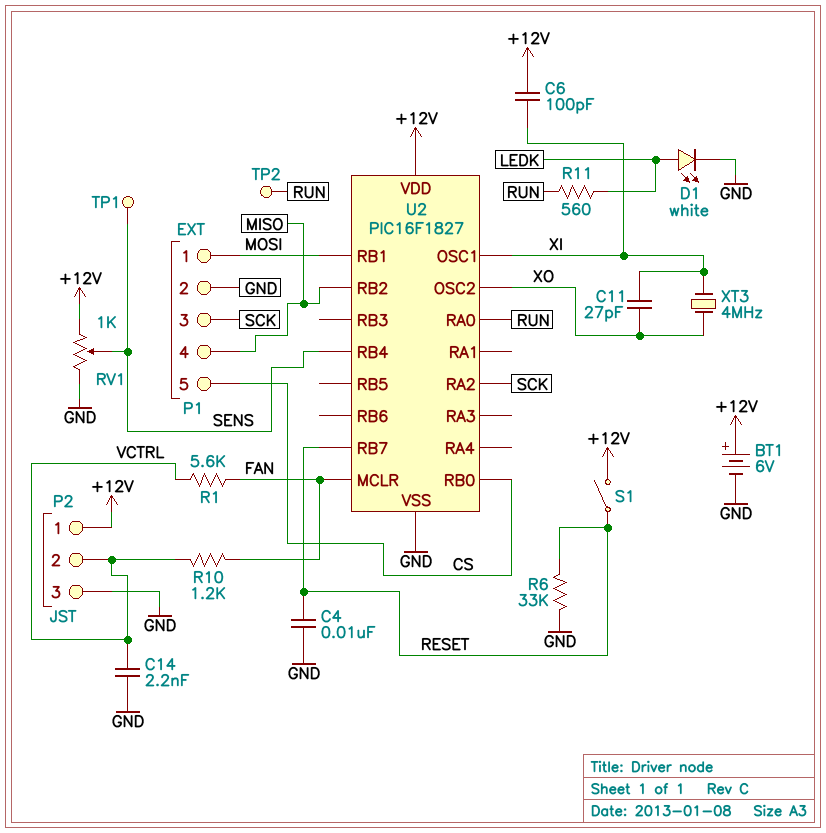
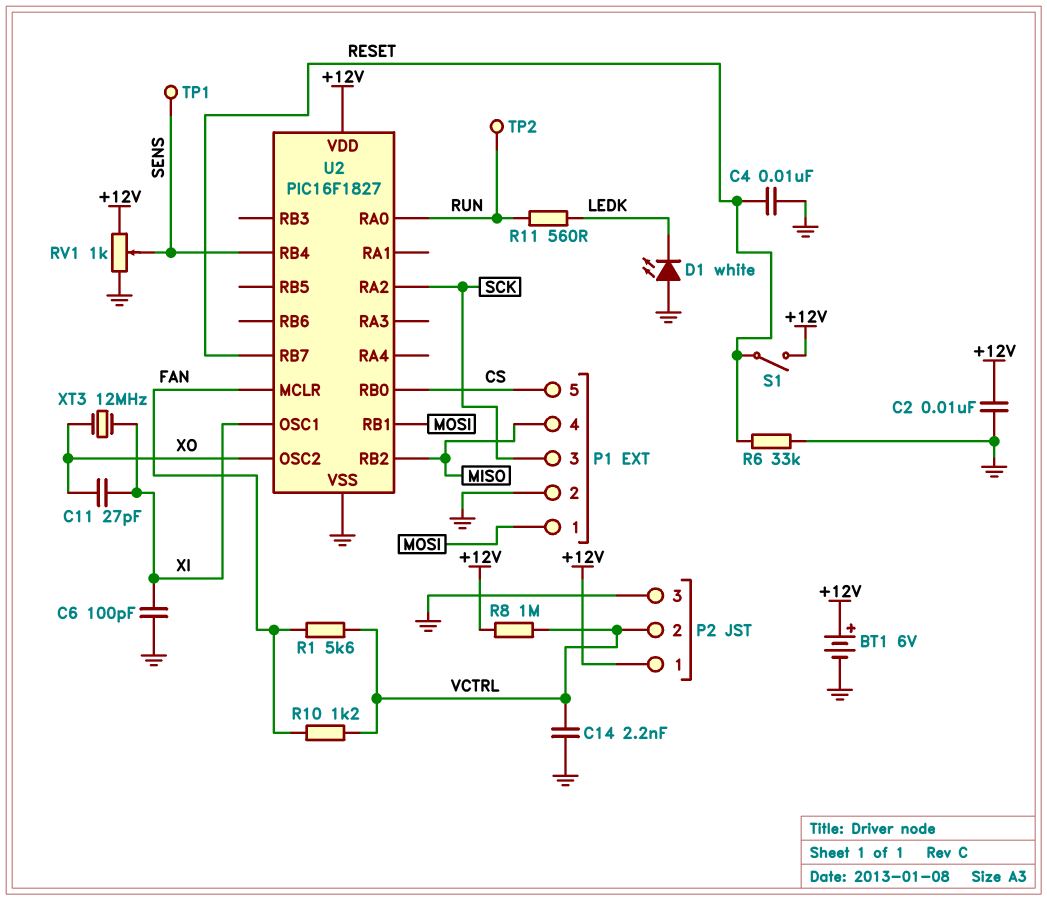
C2: none -> 10nF (+12V, GND)
C6: 100pF (+12V, XI) -> 100pF (GND, XI)
D1: LED white (A LEDK, K GND) -> LED white (A GND, K LEDK)
R8: none -> 1M (+12V, VCTRL)
XT3: 4MHz (XI, XO) -> 12MHz (XI, XO)

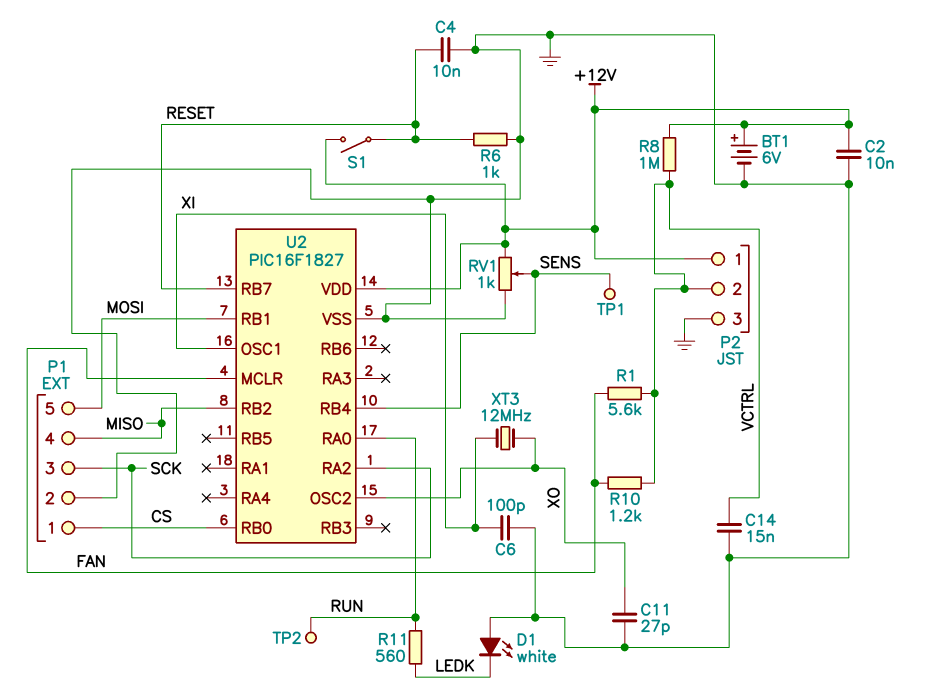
C11: 27pF (XI, XO) -> 27pF (GND, XO)
C14: 2.2nF (GND, VCTRL) -> 15nF (GND, VCTRL)
P1 pin 1: MOSI -> CS
P1 pin 5: CS -> MOSI
R6: 33k (GND, RESET) -> 1k (GND, RESET)

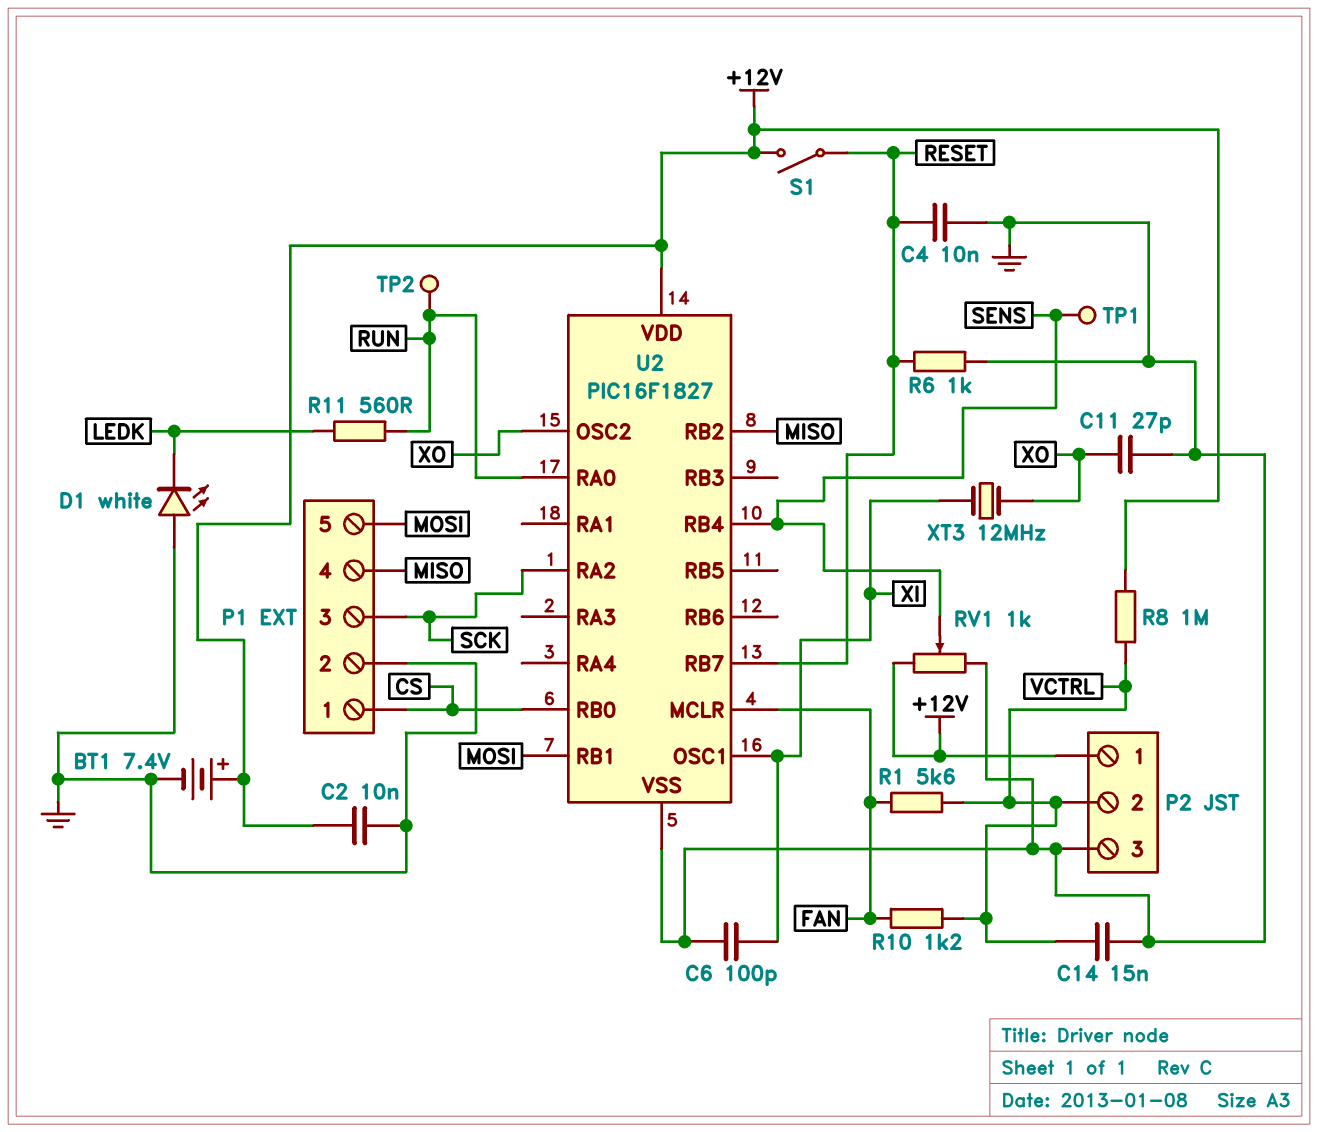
BT1: 6V (plus +12V, minus GND) -> 7.4V (plus +12V, minus GND)

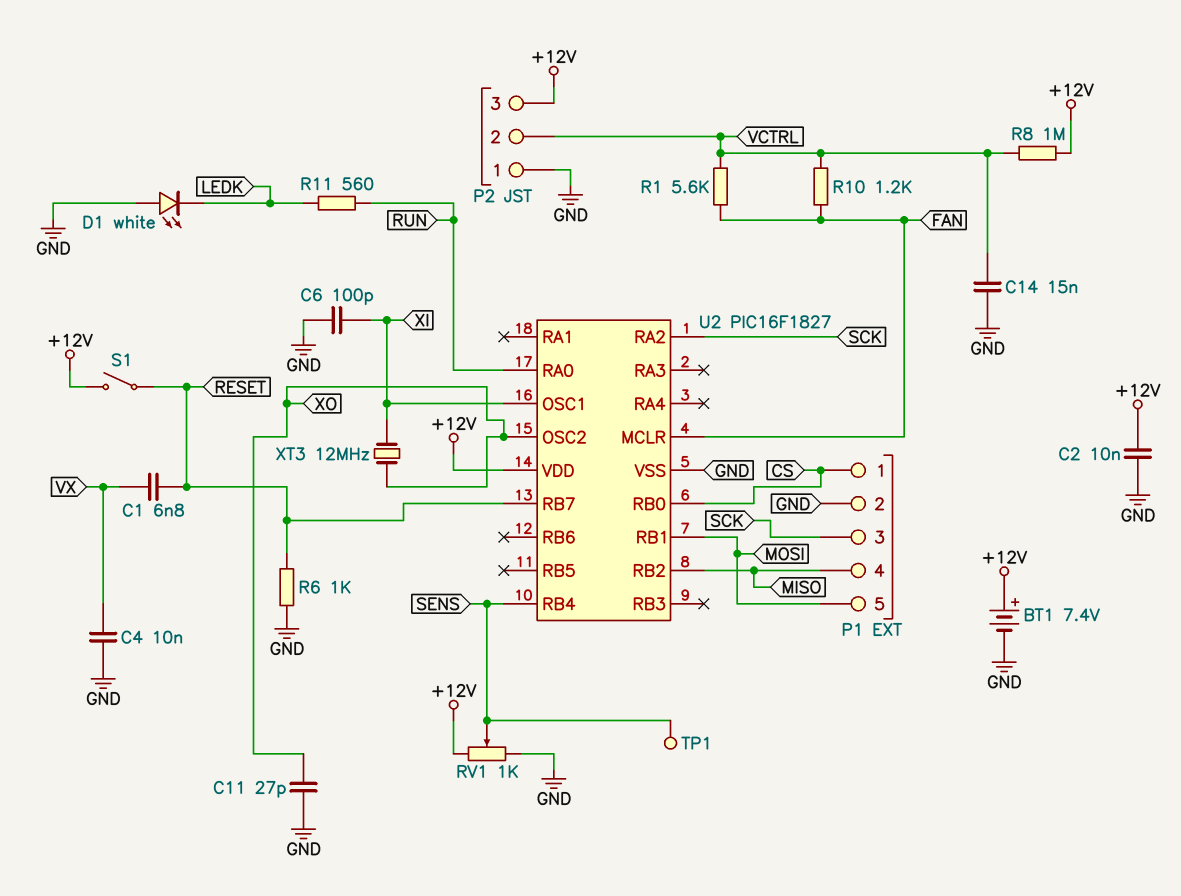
C1: none -> 6.8nF (RESET, VX)
C4: 10nF (GND, RESET) -> 10nF (GND, VX)
P2 pin 1: +12V -> GND
P2 pin 3: GND -> +12V
TP2: test point (RUN) -> none

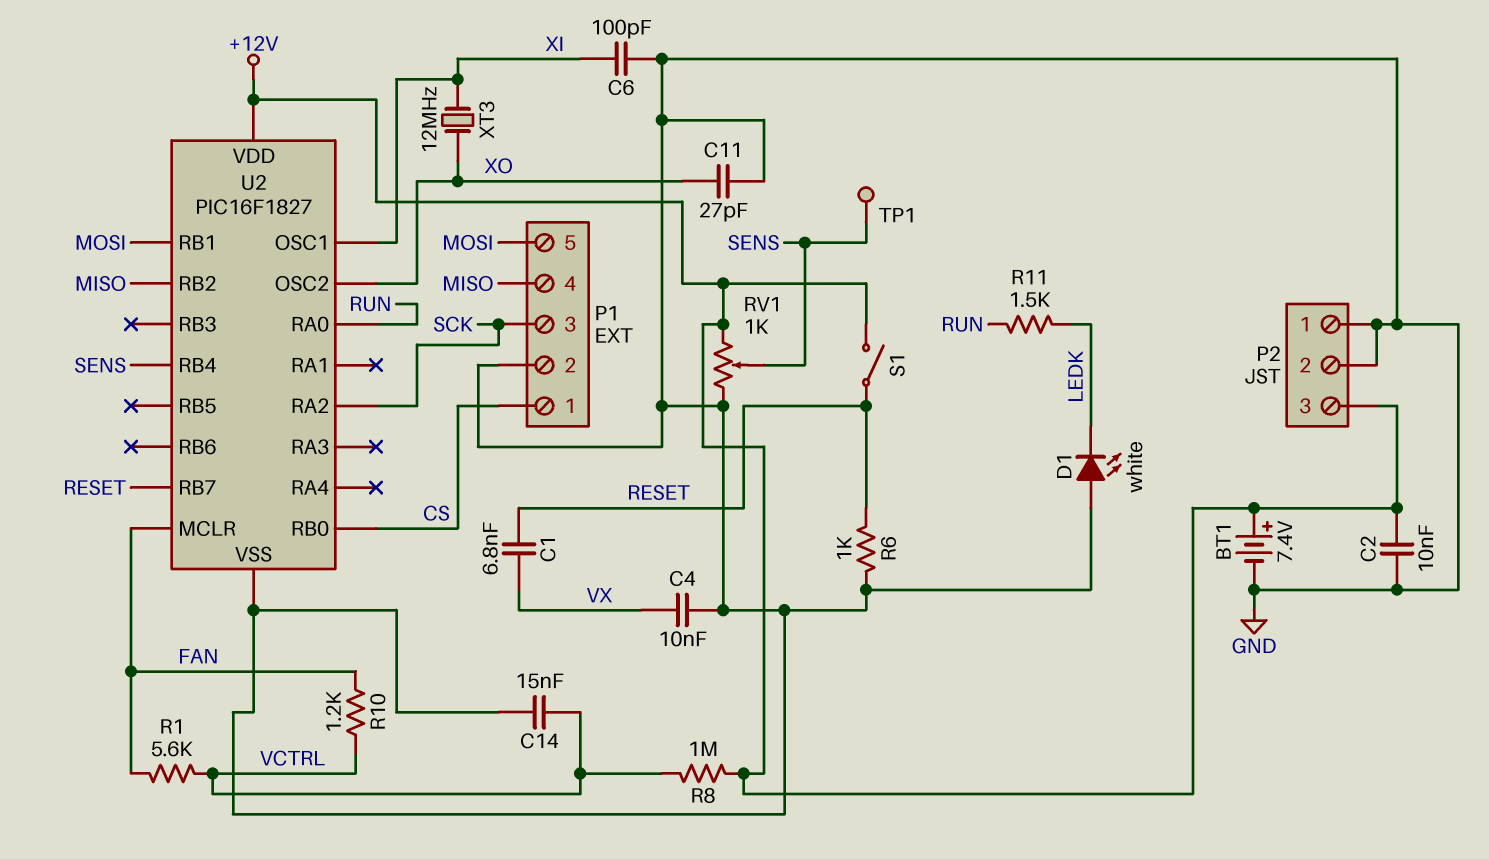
P2 pin 2: VCTRL -> GND
R11: 560 (LEDK, RUN) -> 1.5k (LEDK, RUN)

